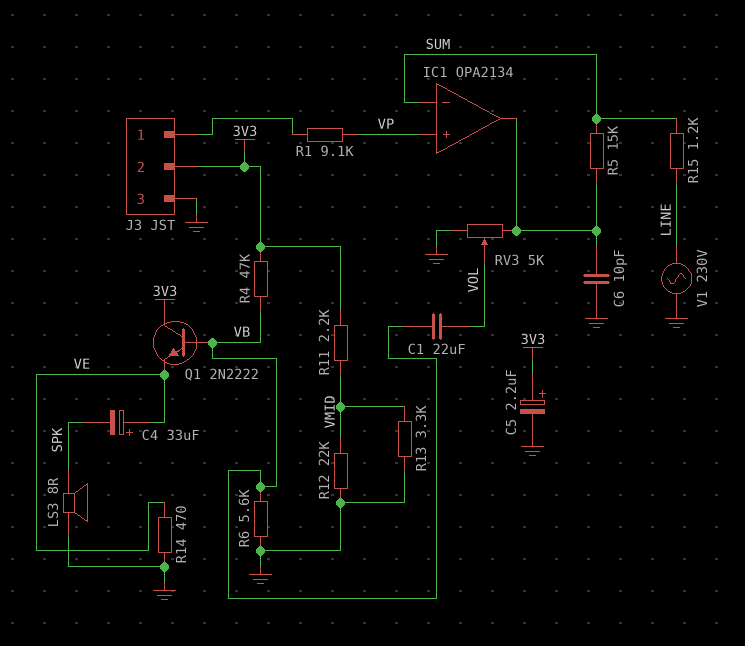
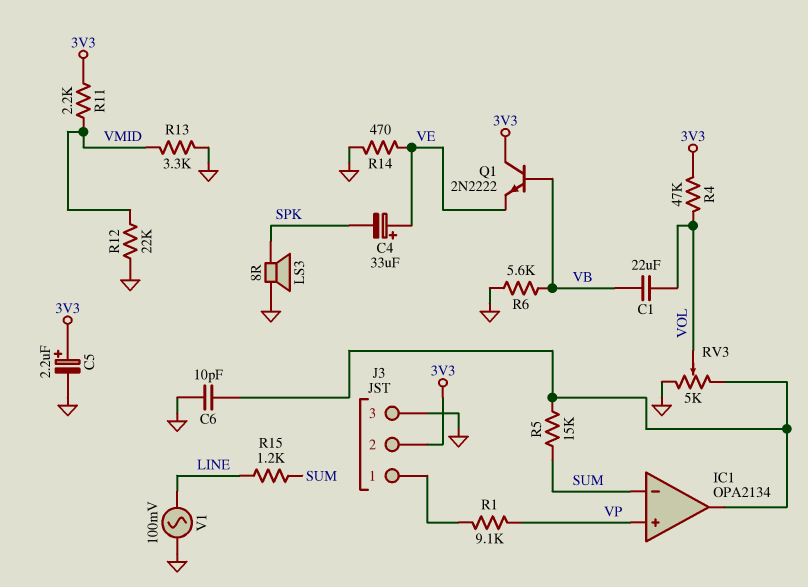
R4: 47k (3V3, VB) -> 47k (3V3, VOL)
V1: AC 230V (GND, LINE) -> AC 100mV (GND, LINE)

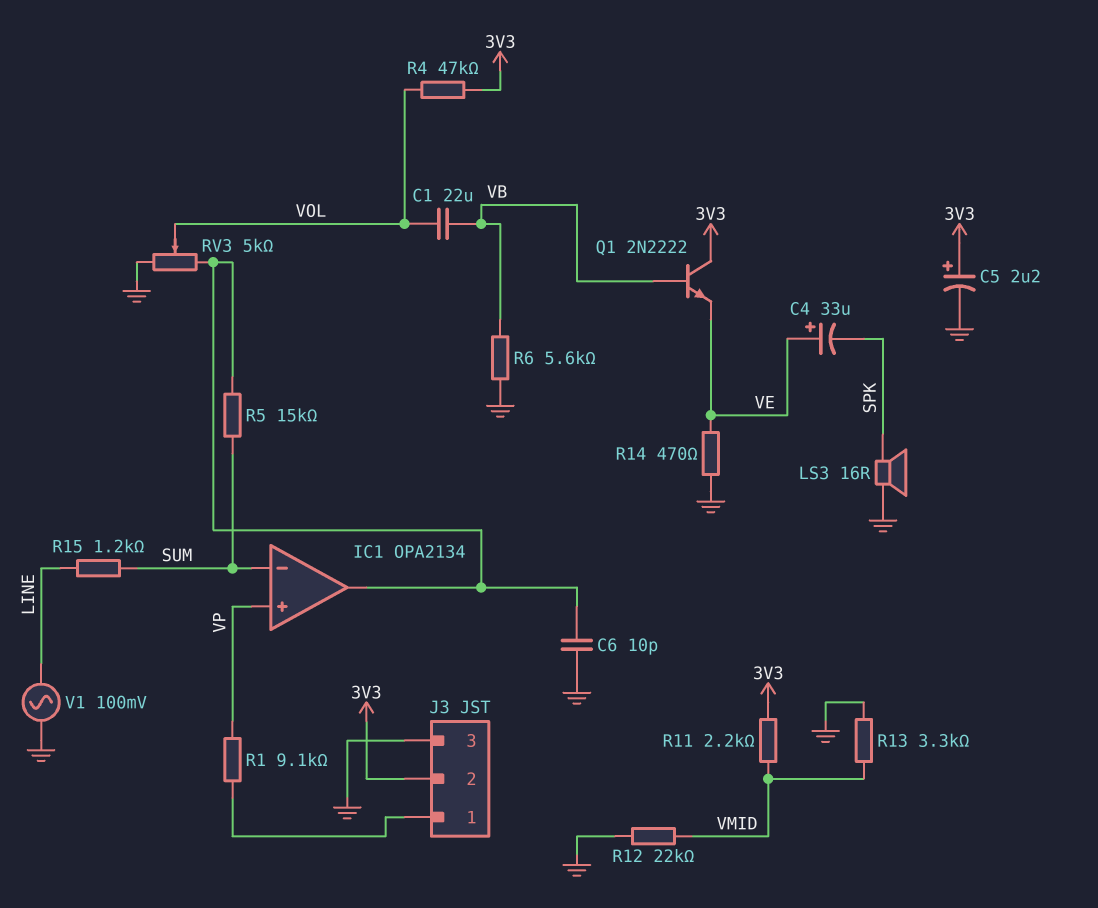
LS3: speaker 8R (GND, SPK) -> speaker 16R (GND, SPK)

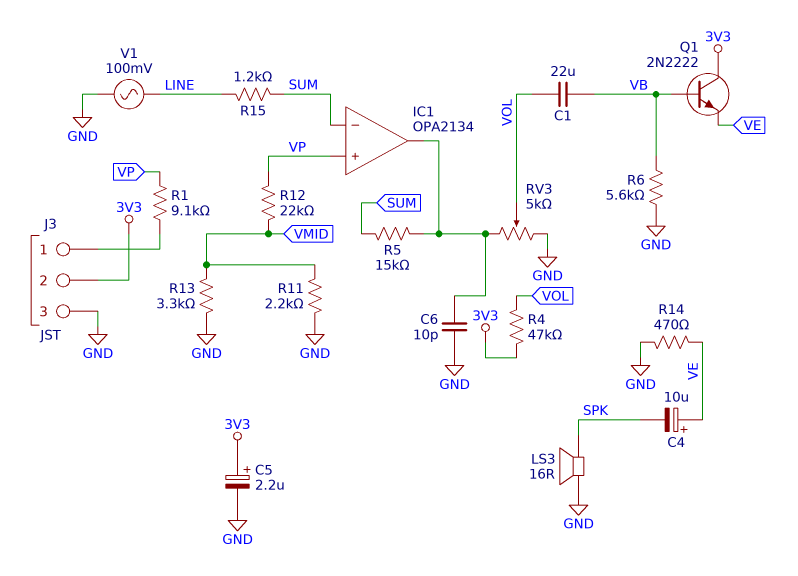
C4: 33uF (plus VE, minus SPK) -> 10uF (plus VE, minus SPK)
R11: 2.2k (3V3, VMID) -> 2.2k (GND, VMID)
R12: 22k (GND, VMID) -> 22k (VMID, VP)

